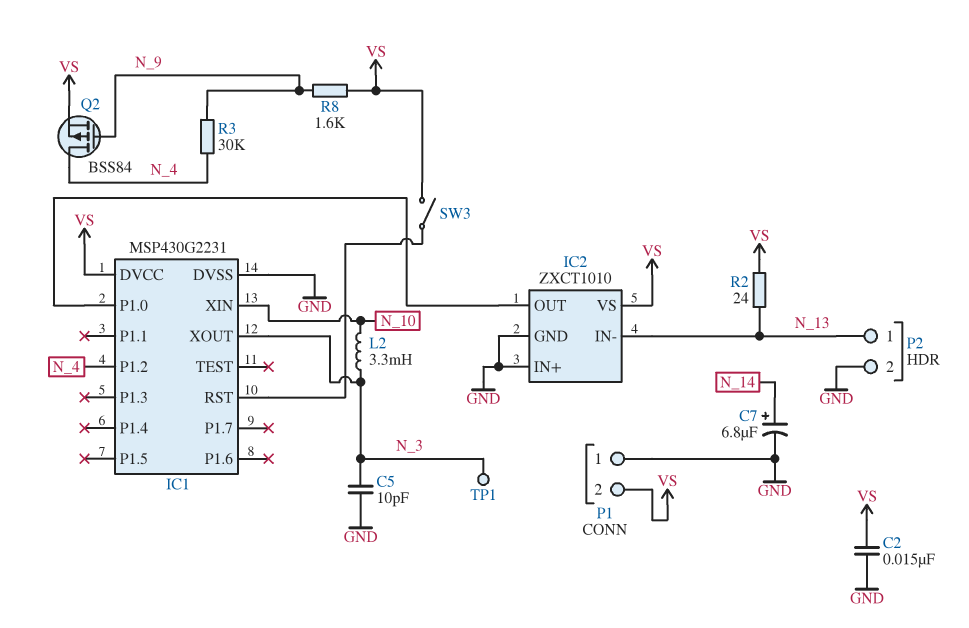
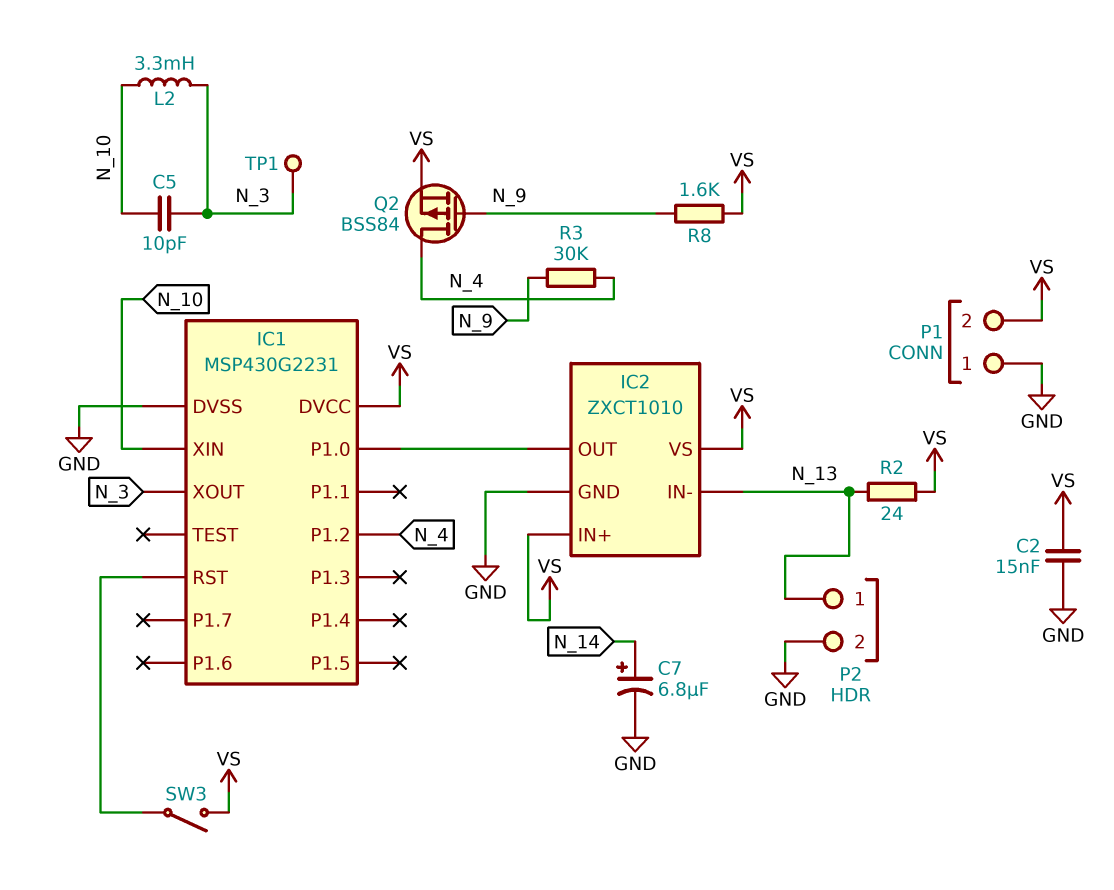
C5: 10pF (GND, N_3) -> 10pF (N_3, N_10)
IC2 pin IN+: GND -> VS

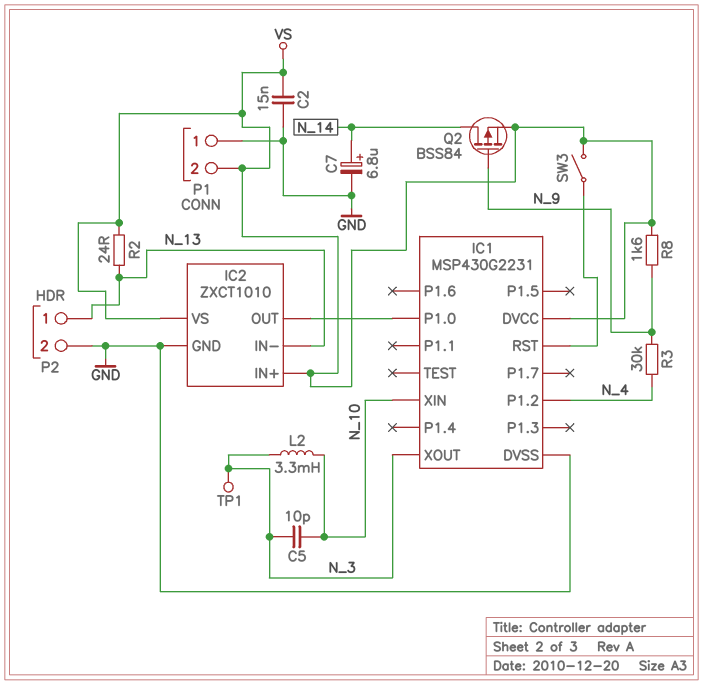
Q2: PMOS BSS84 (G N_9, D N_4, S VS) -> PMOS BSS84 (G N_9, D N_14, S VS)

